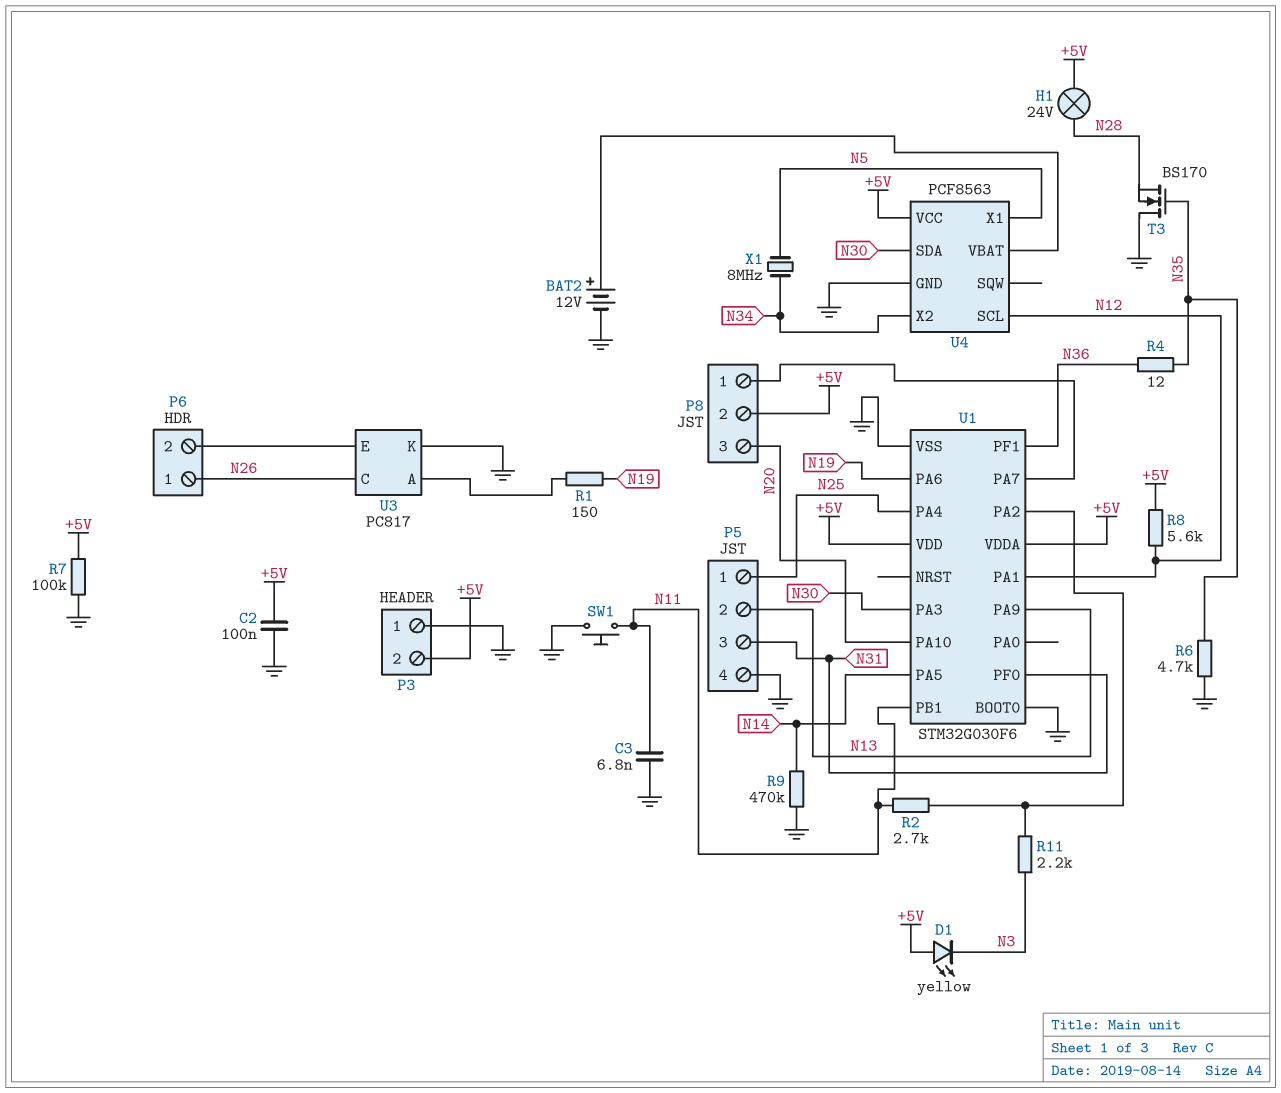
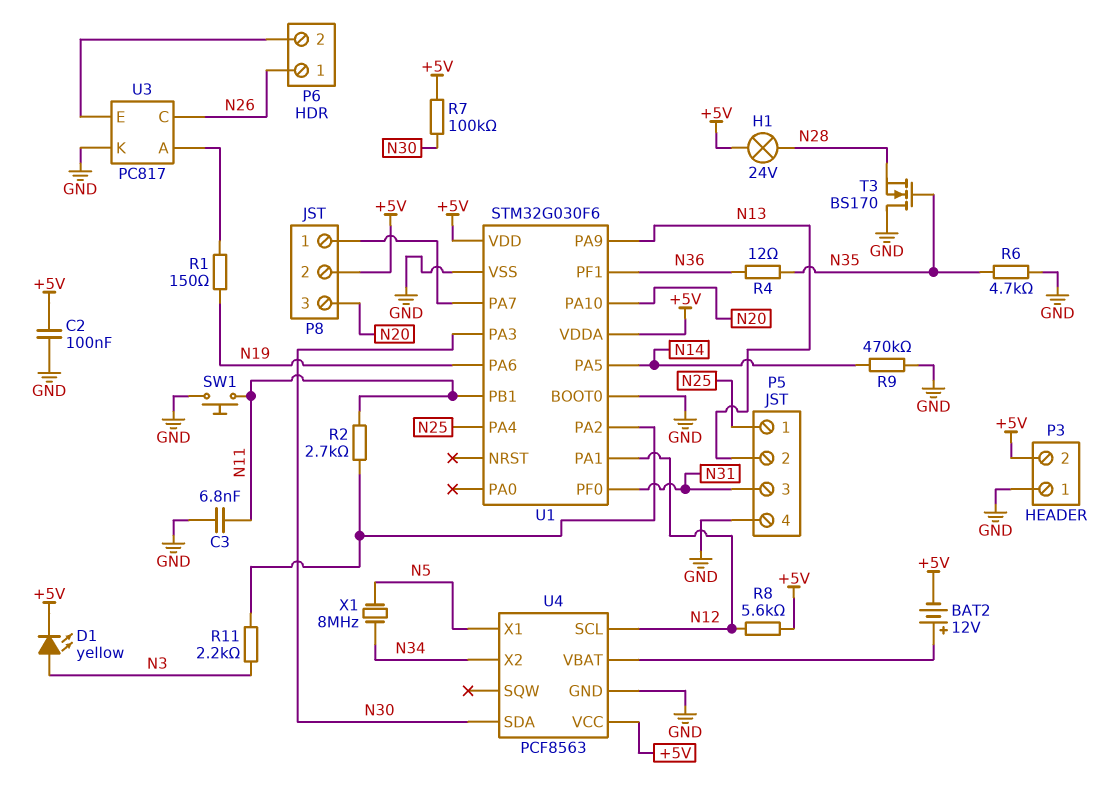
BAT2: 12V (plus U4/VBAT, minus GND) -> 12V (plus U4/VBAT, minus +5V)
D1: LED yellow (A +5V, K N3) -> LED yellow (A N3, K +5V)
R7: 100k (+5V, GND) -> 100k (+5V, N30)

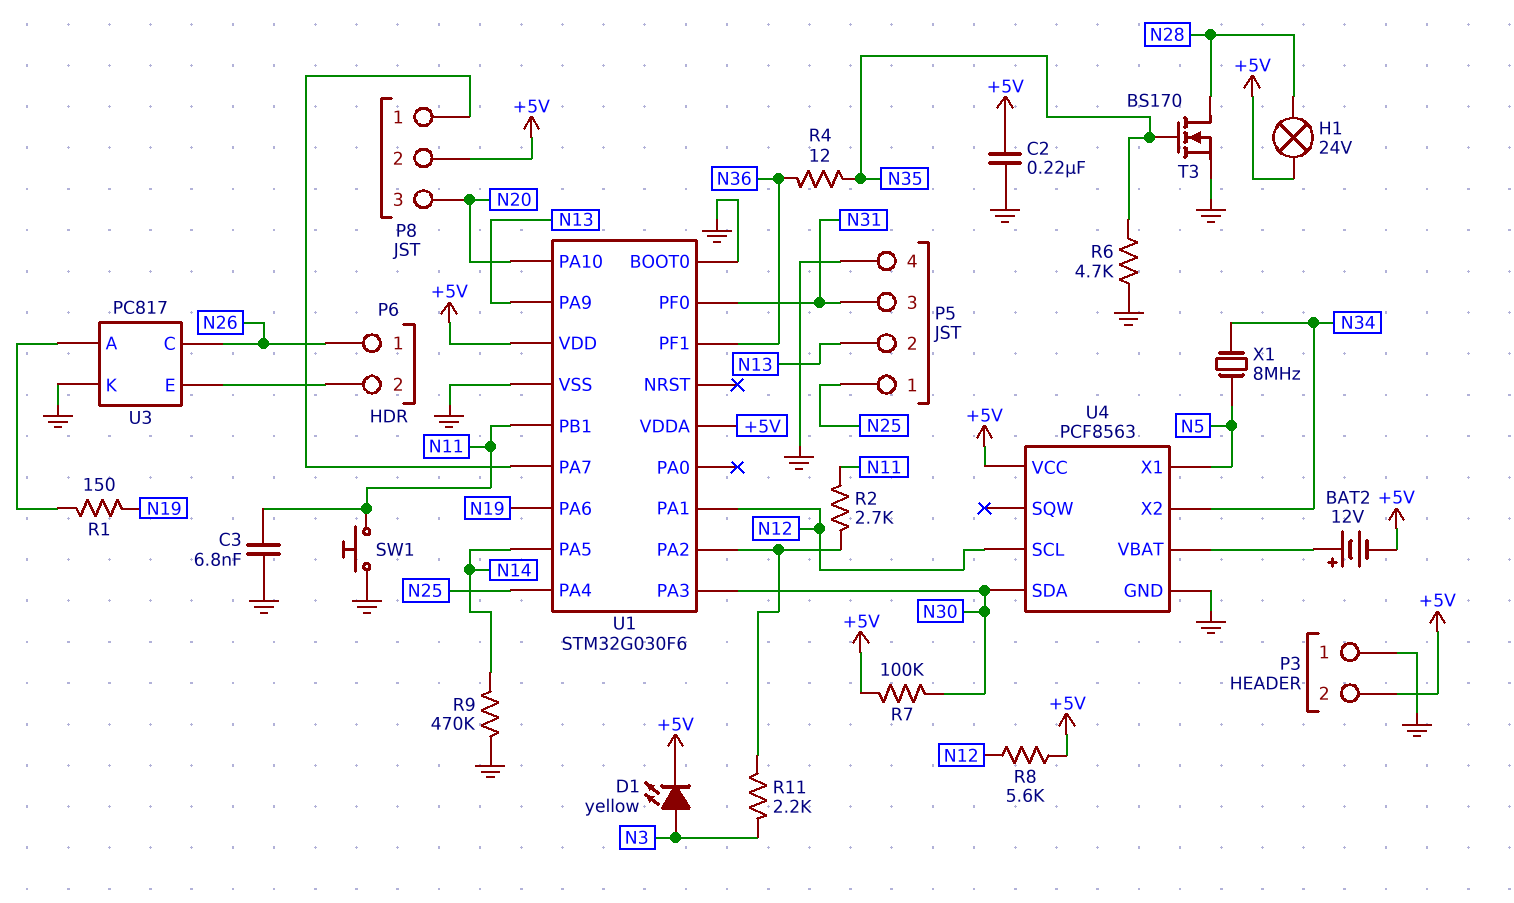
C2: 100nF (+5V, GND) -> 220nF (+5V, GND)
T3: NMOS BS170 (G N35, D GND, S N28) -> NMOS BS170 (G N35, D N28, S GND)

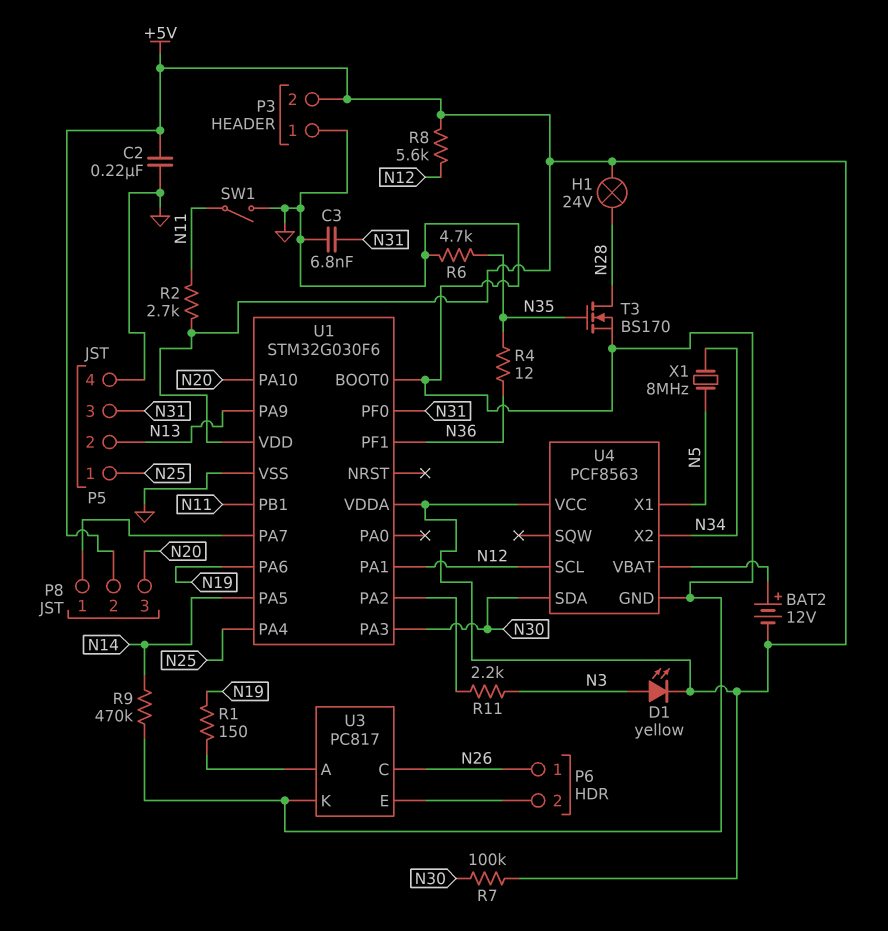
C3: 6.8nF (GND, N11) -> 6.8nF (GND, N31)
R2: 2.7k (N11, U1/PA2) -> 2.7k (+5V, N11)
SW1: button (GND, N11) -> switch (GND, N11)

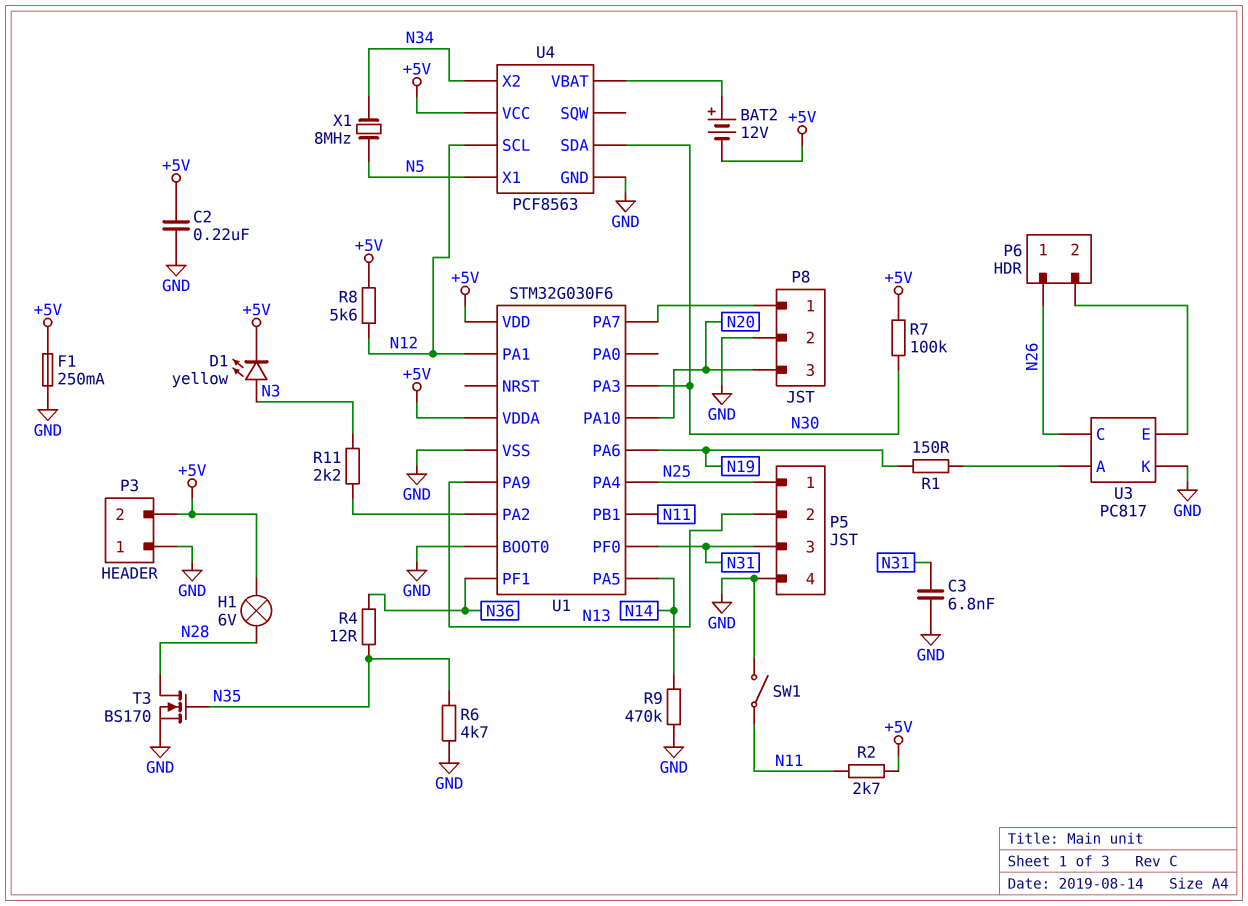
F1: none -> 250mA (+5V, GND)
H1: lamp 24V (+5V, N28) -> lamp 6V (+5V, N28)
P8 pin 2: +5V -> GND

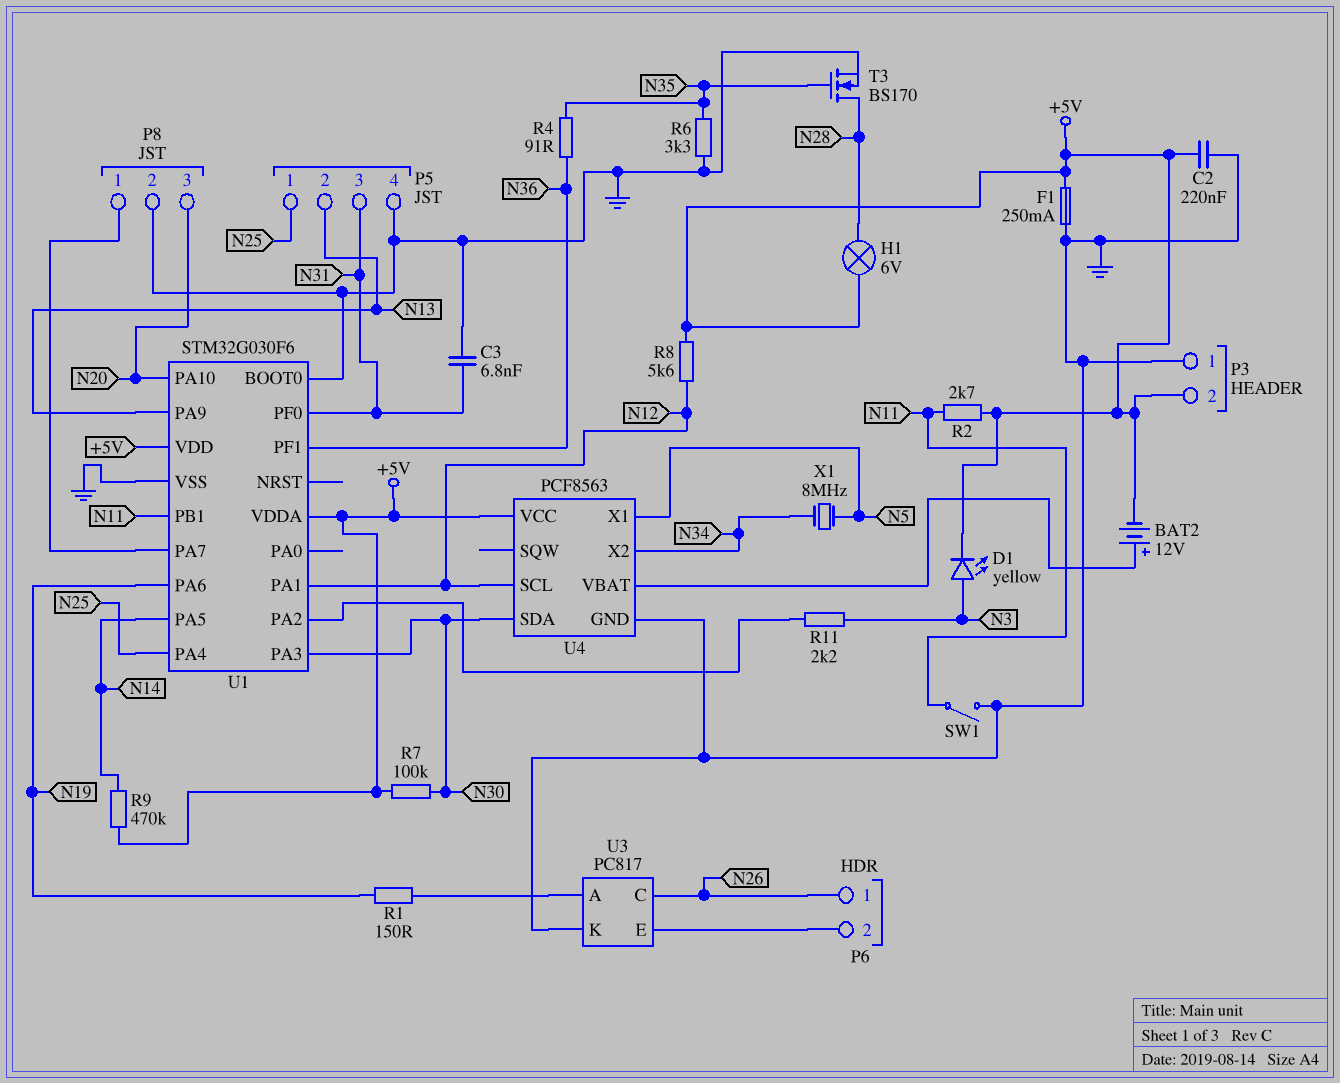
R4: 12 (N35, N36) -> 91 (N35, N36)
R6: 4.7k (GND, N35) -> 3.3k (GND, N35)
R9: 470k (GND, N14) -> 470k (+5V, N14)

